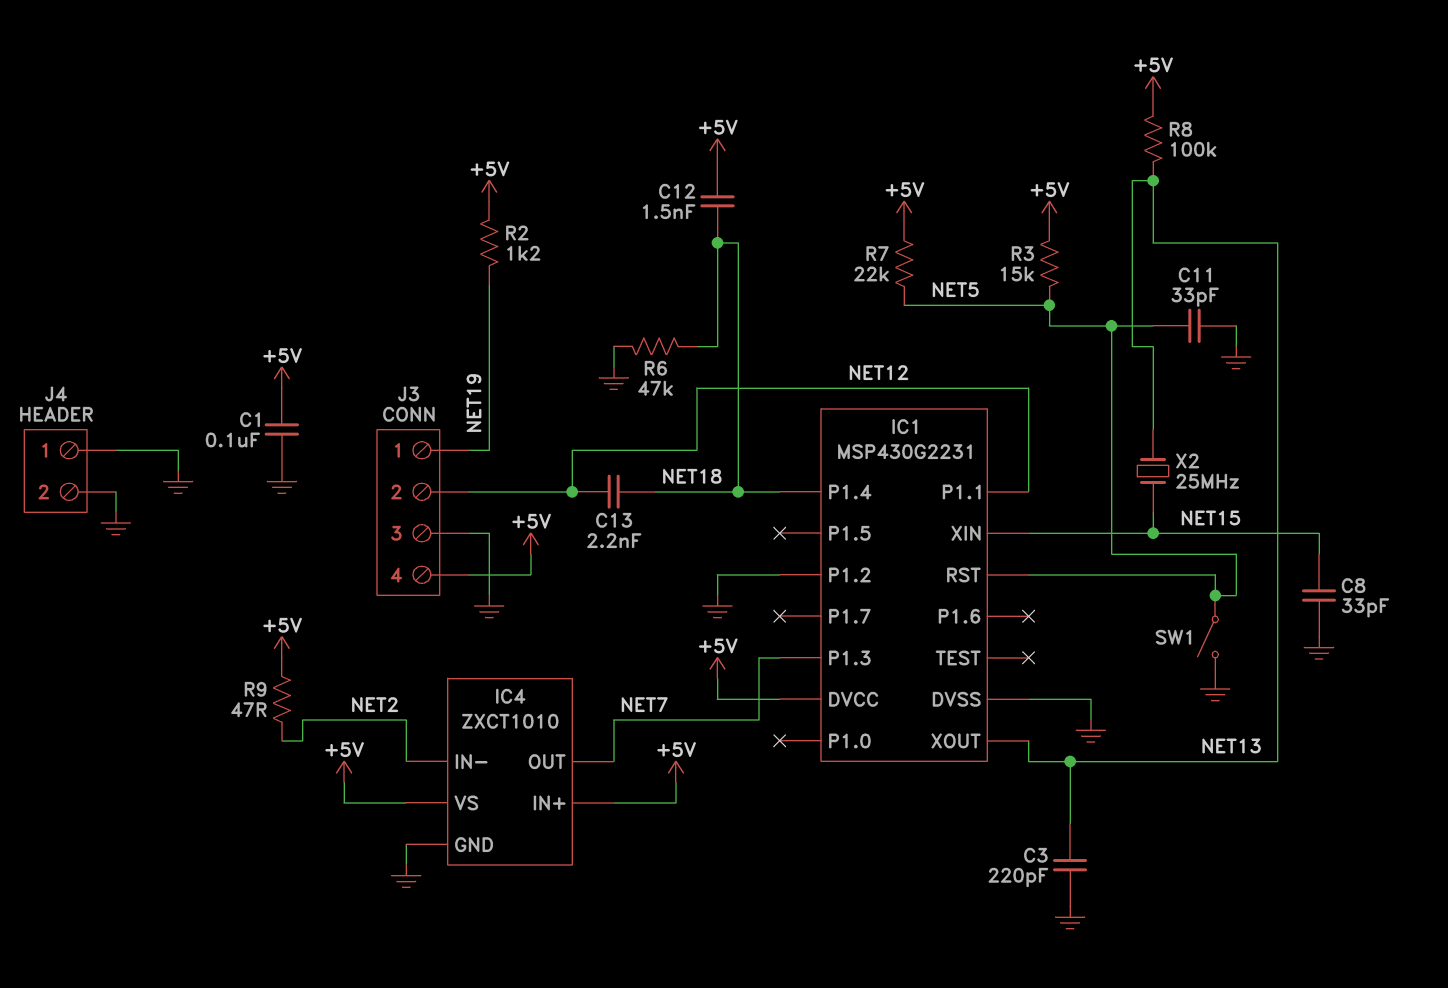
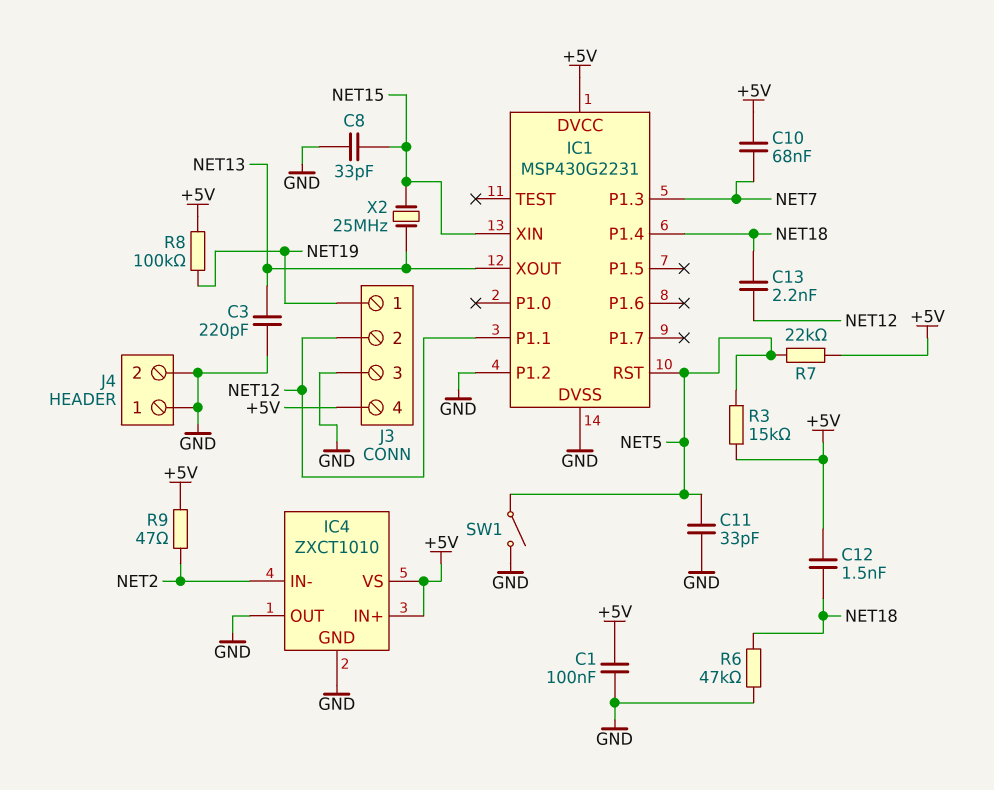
C10: none -> 68nF (+5V, NET7)
IC4 pin OUT: NET7 -> GND
R2: 1.2k (+5V, NET19) -> none
R8: 100k (+5V, NET13) -> 100k (+5V, NET19)

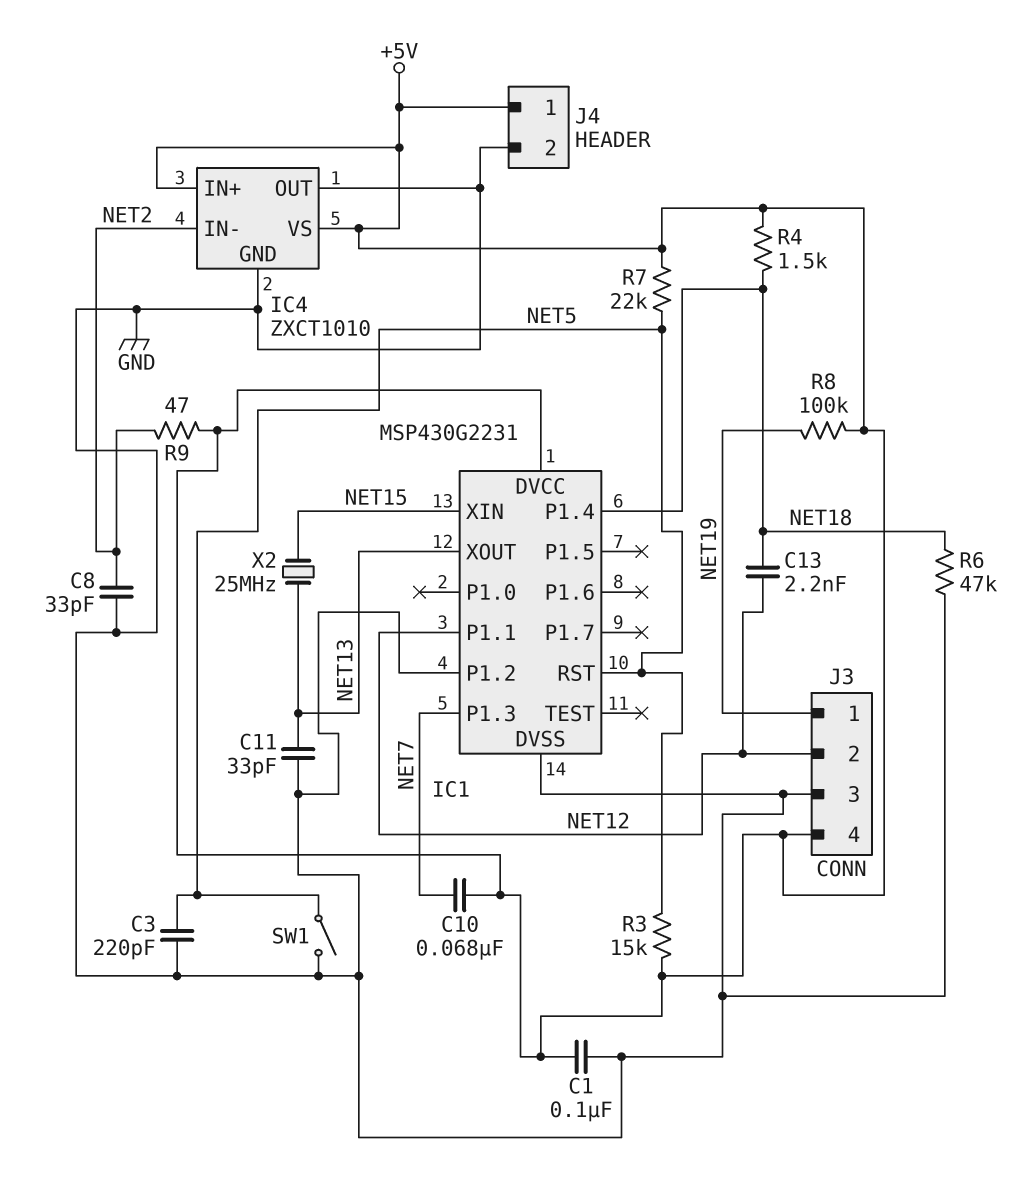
C3: 220pF (GND, NET13) -> 220pF (GND, NET5)
C8: 33pF (GND, NET15) -> 33pF (GND, NET2)
C11: 33pF (GND, NET5) -> 33pF (GND, NET13)
C12: 1.5nF (+5V, NET18) -> none
J4 pin 1: GND -> +5V
R4: none -> 1.5k (+5V, NET18)

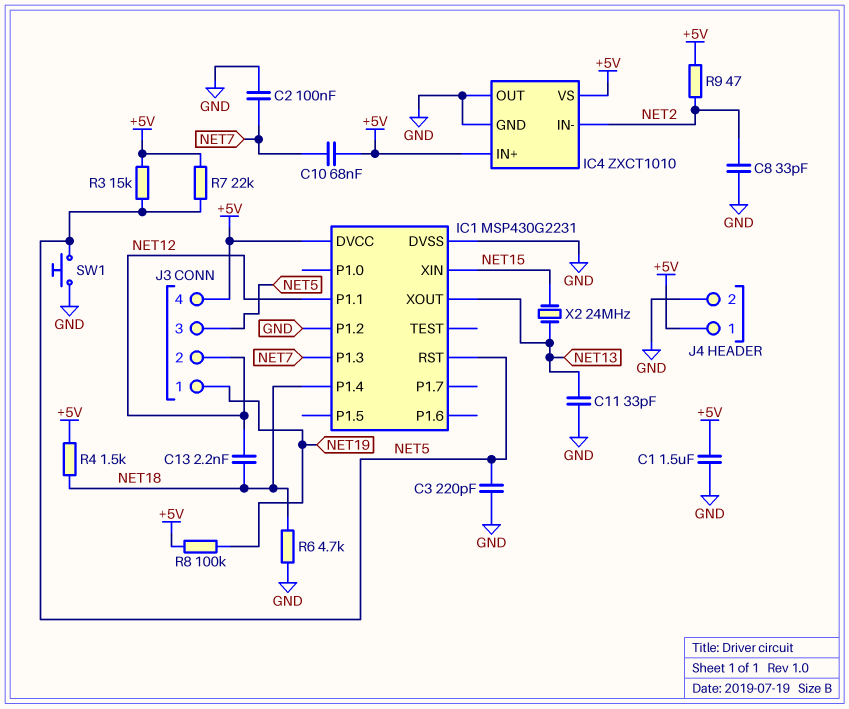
C1: 100nF (+5V, GND) -> 1.5uF (+5V, GND)
C2: none -> 100nF (GND, NET7)
J3 pin 3: GND -> NET5
R6: 47k (GND, NET18) -> 4.7k (GND, NET18)
SW1: switch (GND, NET5) -> button (GND, NET5)
X2: 25MHz (NET13, NET15) -> 24MHz (NET13, NET15)

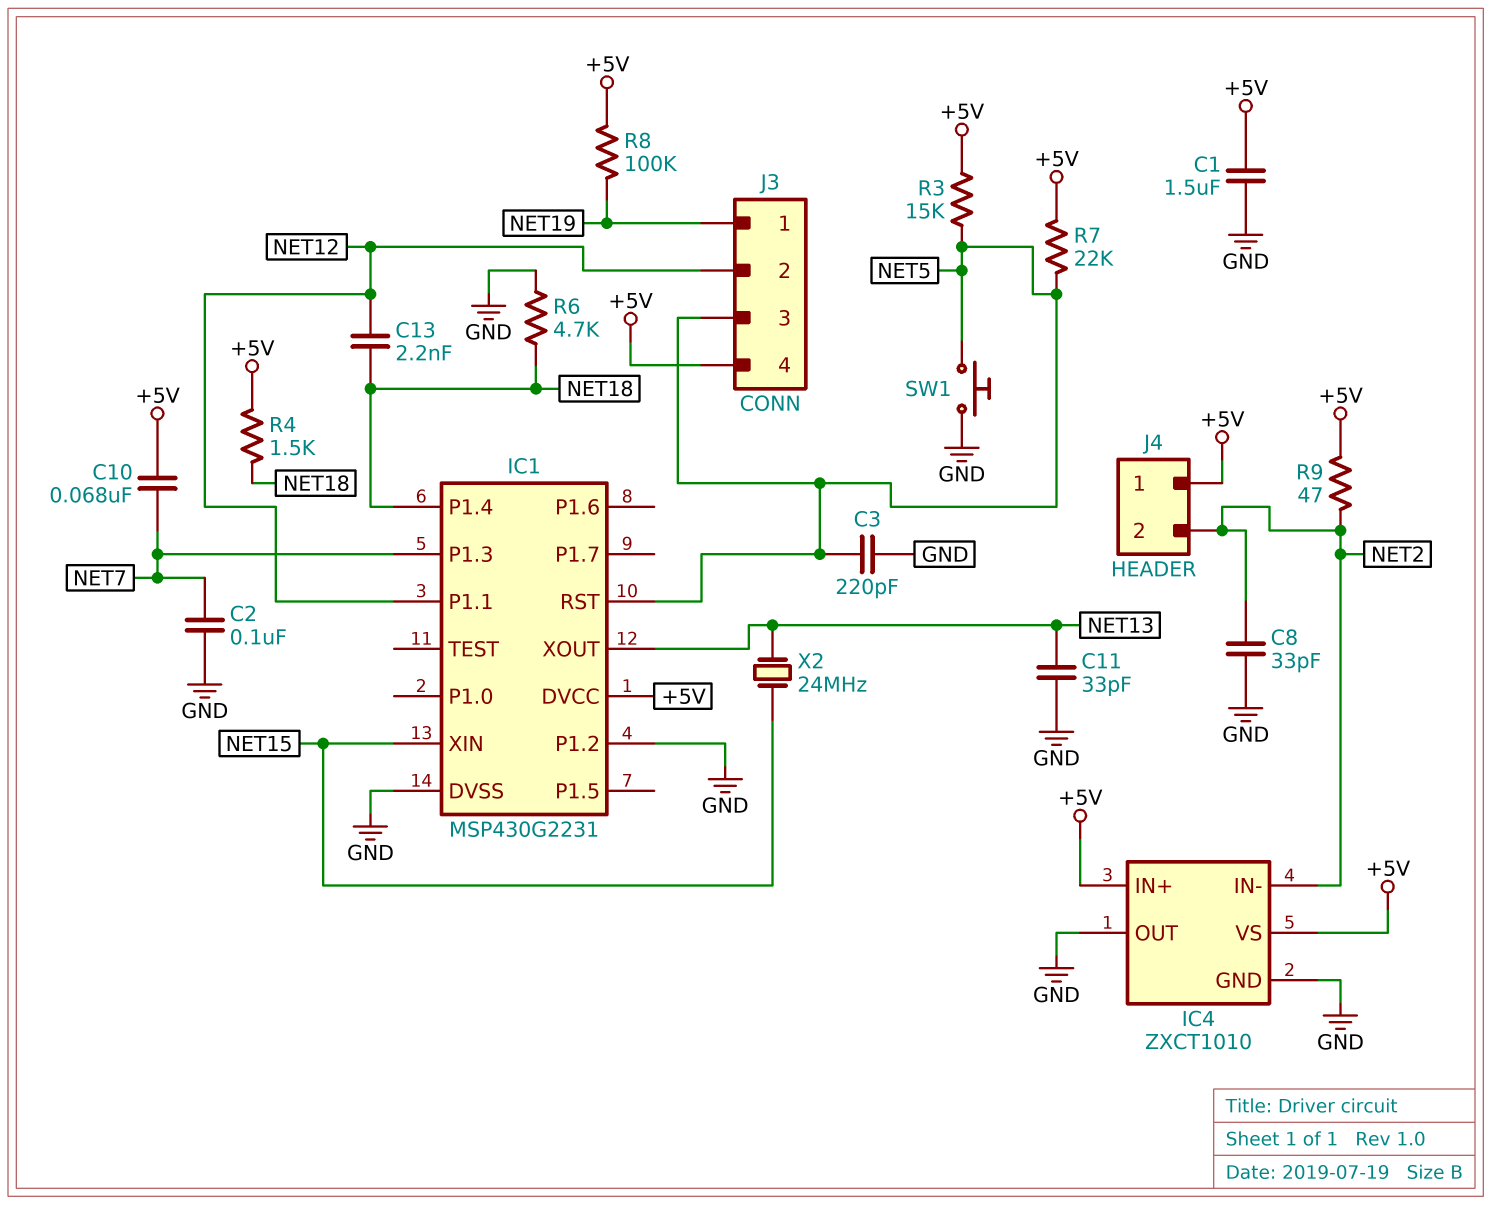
J4 pin 2: GND -> NET2

